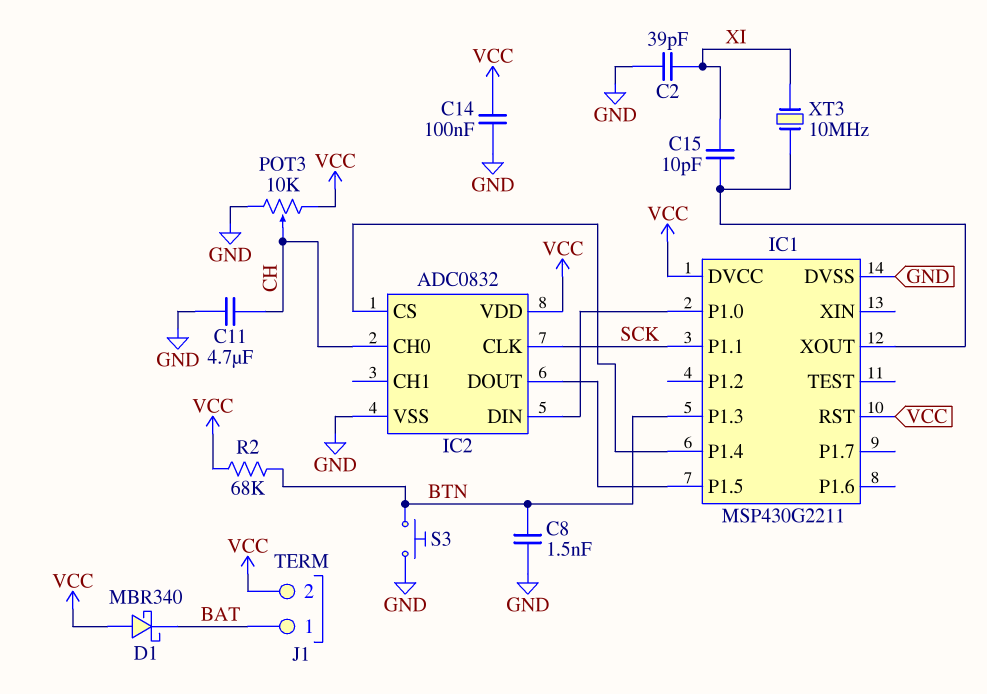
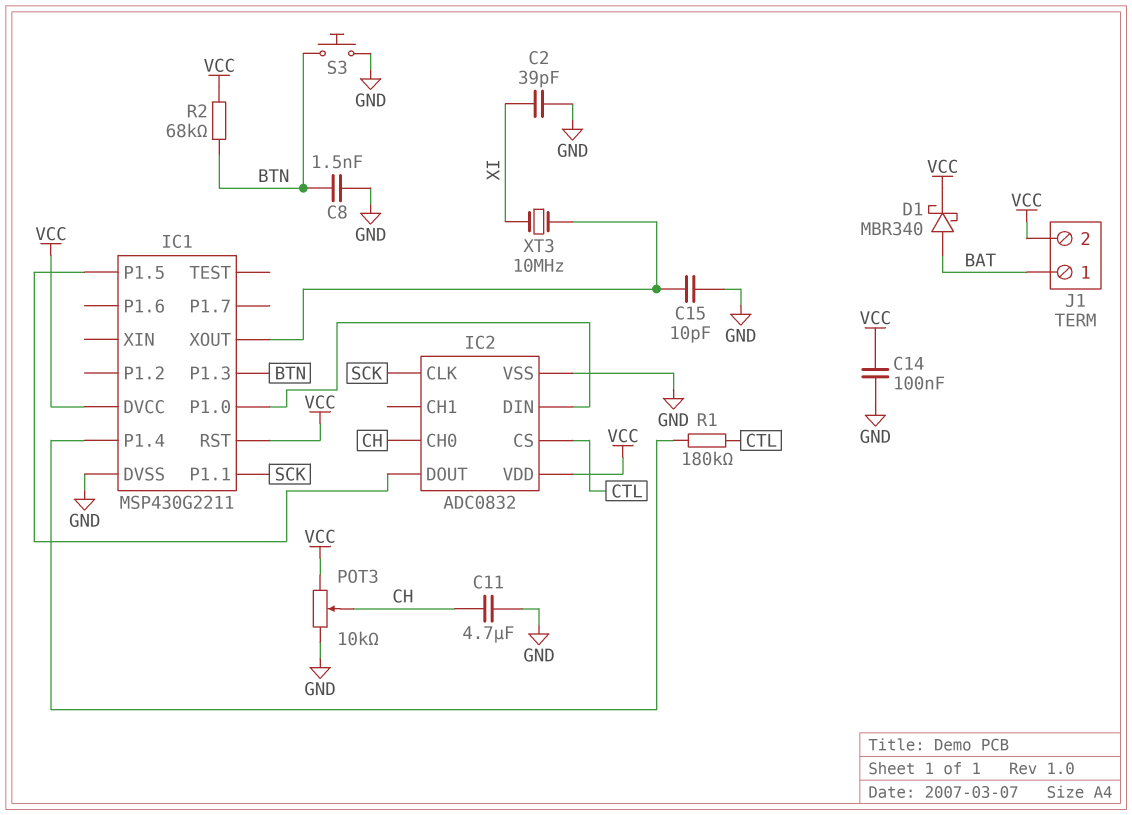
C15: 10pF (IC1/XOUT, XI) -> 10pF (GND, IC1/XOUT)
D1: schottky MBR340 (A VCC, K BAT) -> schottky MBR340 (A BAT, K VCC)
IC2 pin CS: IC1/P1.4 -> CTL
R1: none -> 180k (CTL, IC1/P1.4)

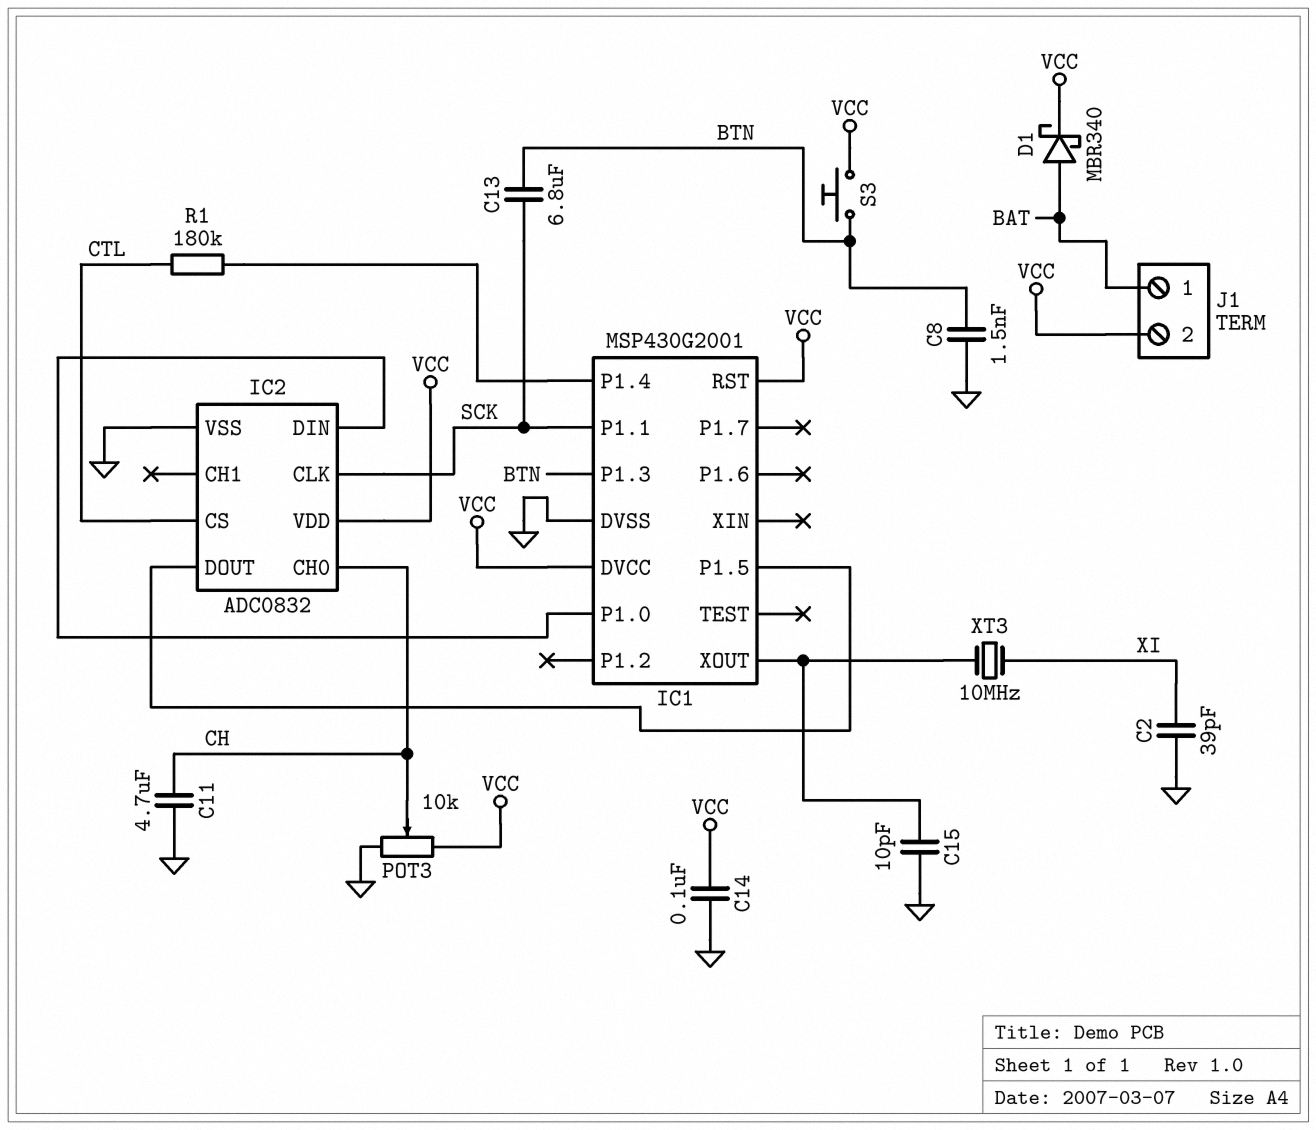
C13: none -> 6.8uF (BTN, SCK)
IC1: MSP430G2211 -> MSP430G2001
R2: 68k (BTN, VCC) -> none
S3: button (BTN, GND) -> button (BTN, VCC)

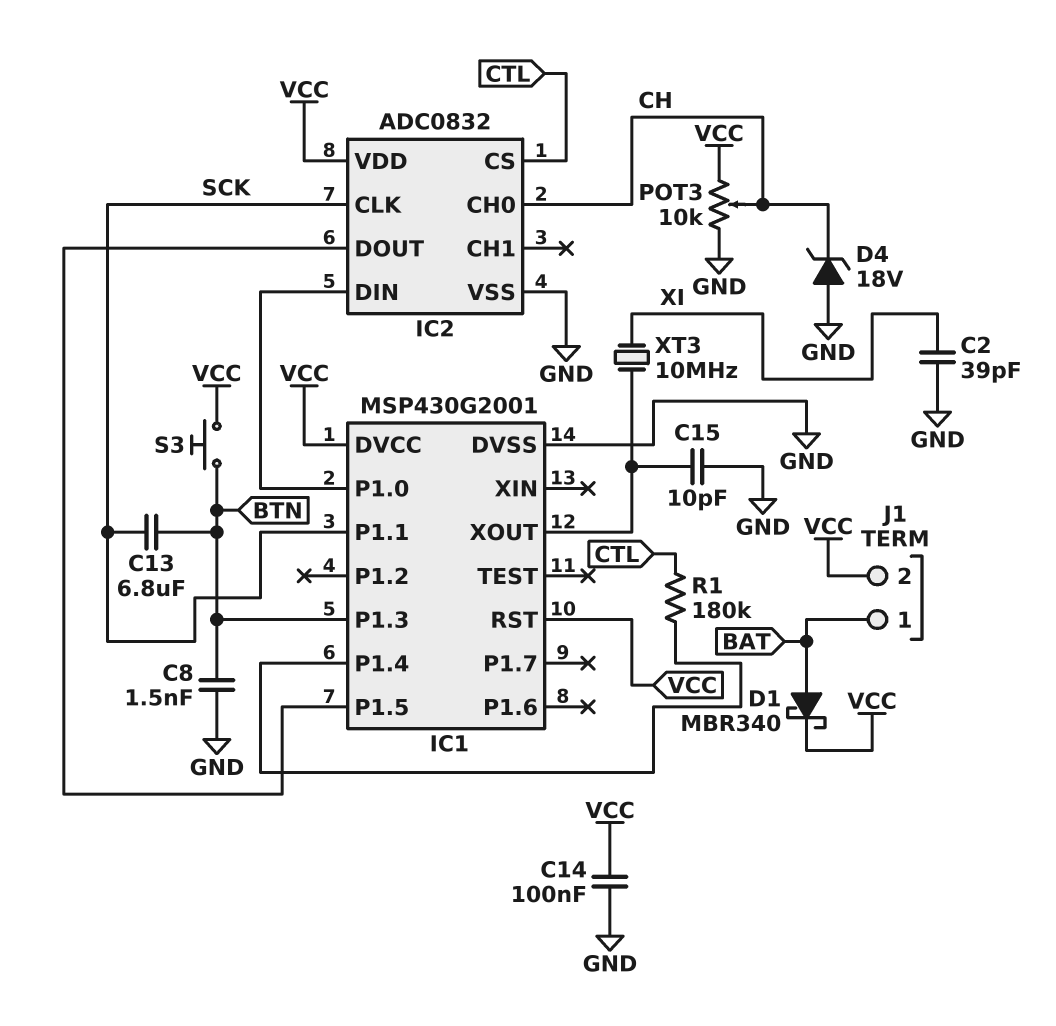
C11: 4.7uF (CH, GND) -> none
D4: none -> zener 18V (A GND, K CH)

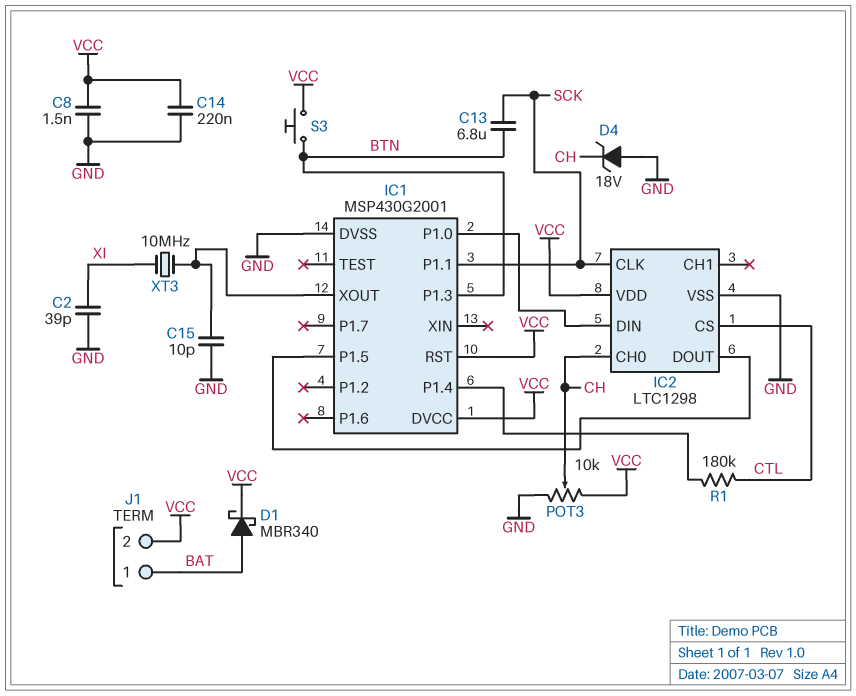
C8: 1.5nF (BTN, GND) -> 1.5nF (GND, VCC)
C14: 100nF (GND, VCC) -> 220nF (GND, VCC)
IC2: ADC0832 -> LTC1298

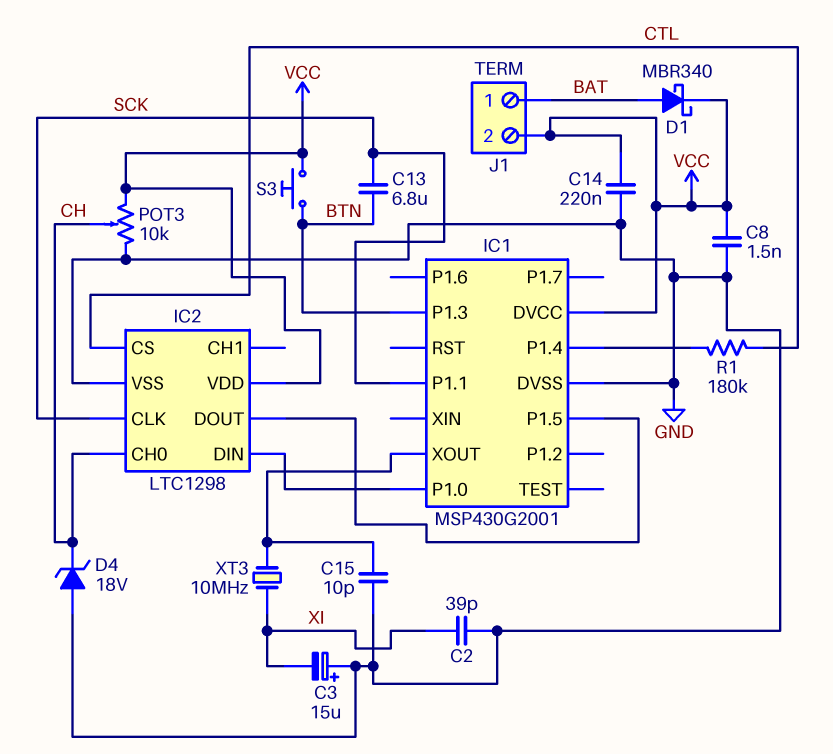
C3: none -> 15uF (plus GND, minus XI)
IC1 pin RST: VCC -> none

